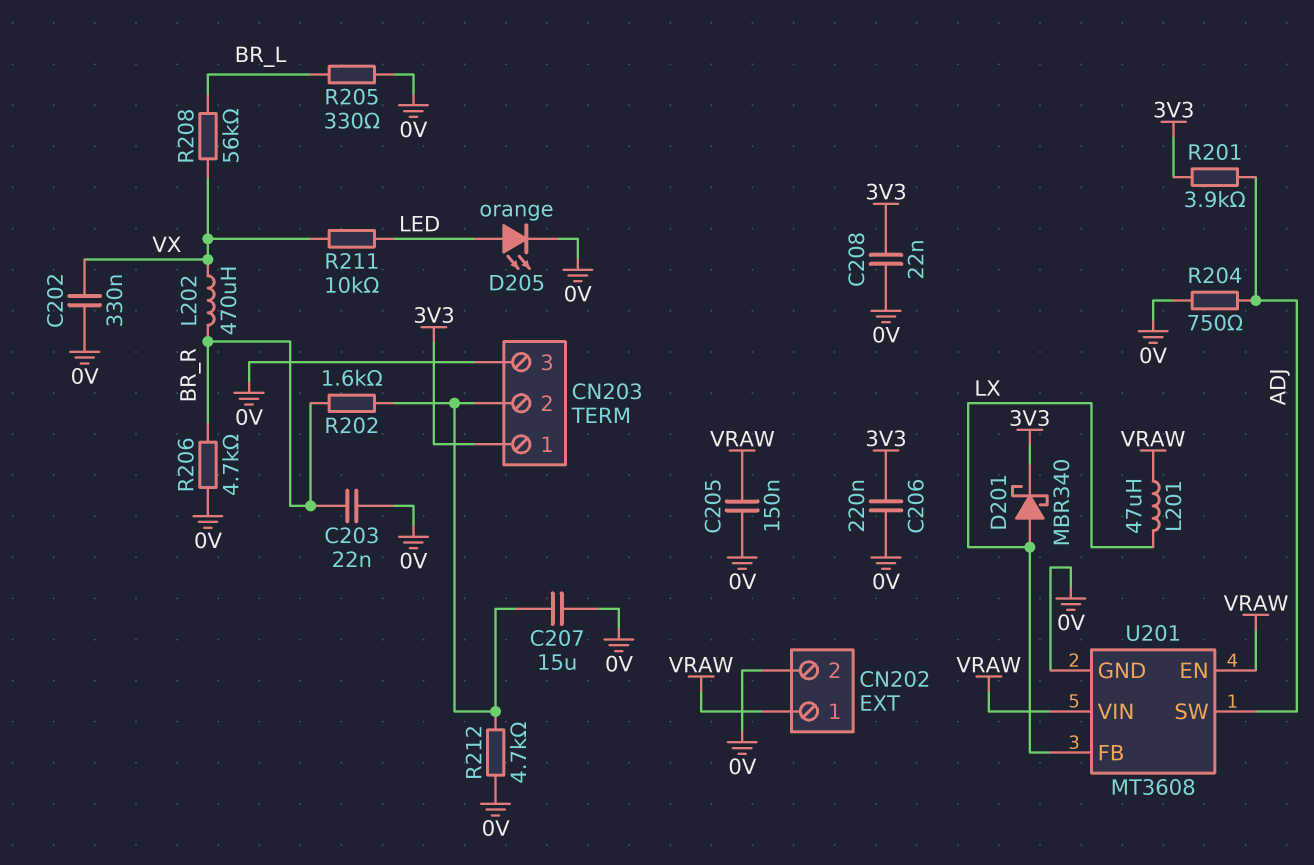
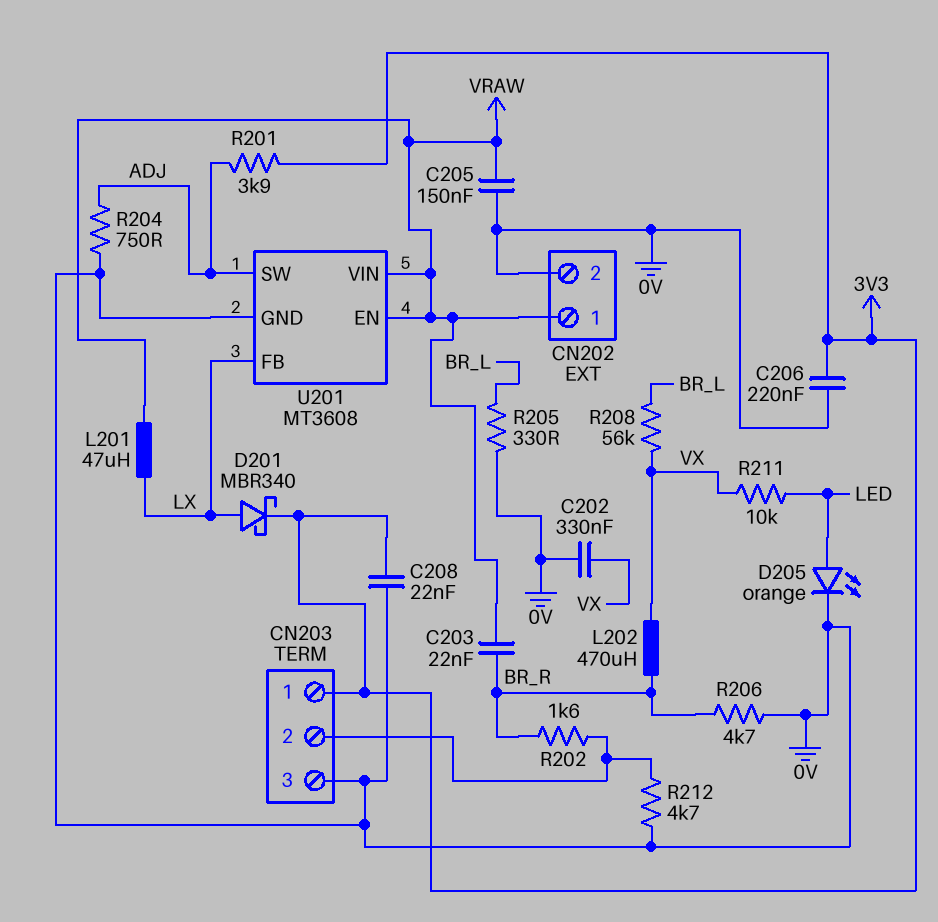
C203: 22nF (0V, BR_R) -> 22nF (BR_R, VRAW)
C207: 15uF (0V, CN203/2) -> none

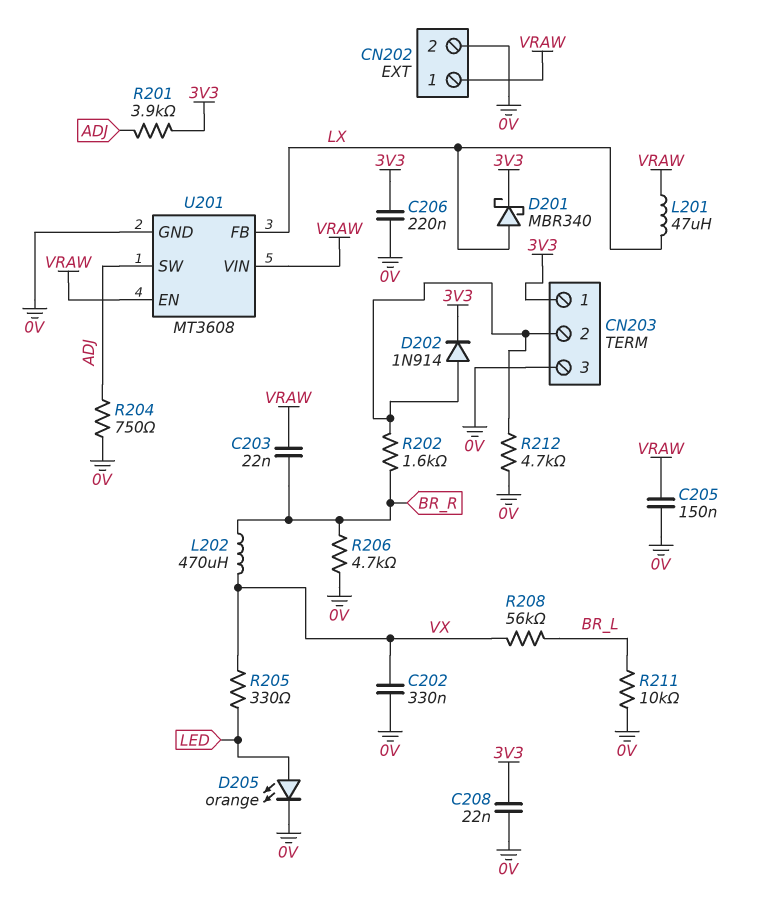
D202: none -> diode 1N914 (A CN203/2, K 3V3)
R205: 330 (0V, BR_L) -> 330 (LED, VX)
R211: 10k (LED, VX) -> 10k (0V, BR_L)

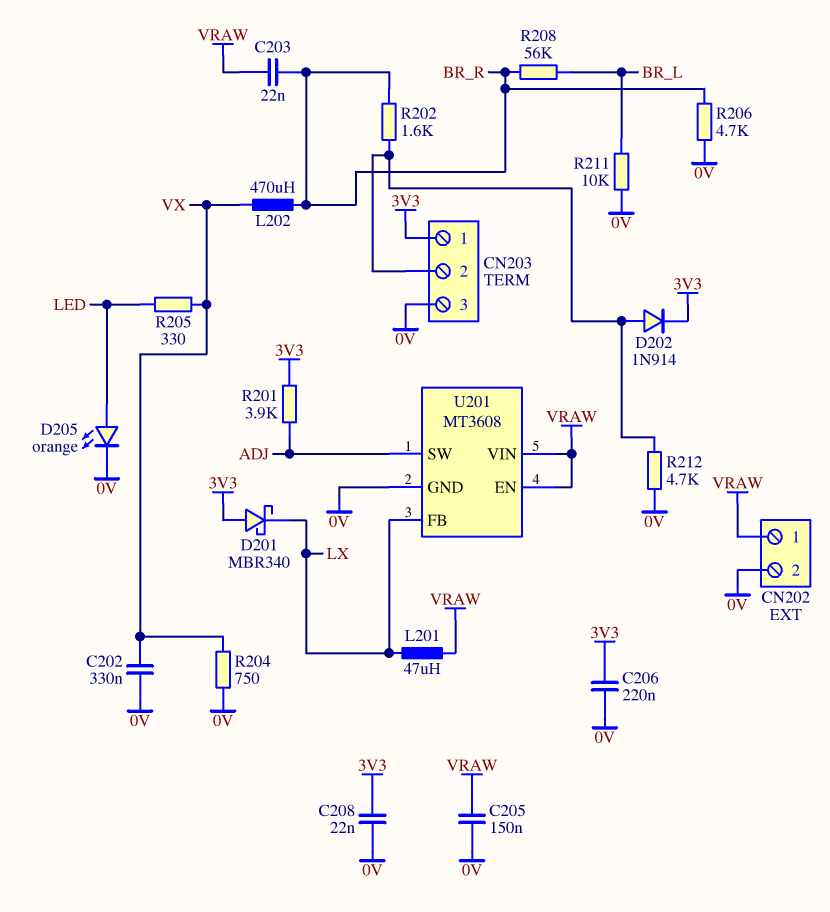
D201: schottky MBR340 (A LX, K 3V3) -> schottky MBR340 (A 3V3, K LX)
R204: 750 (0V, ADJ) -> 750 (0V, VX)
R208: 56k (BR_L, VX) -> 56k (BR_L, BR_R)

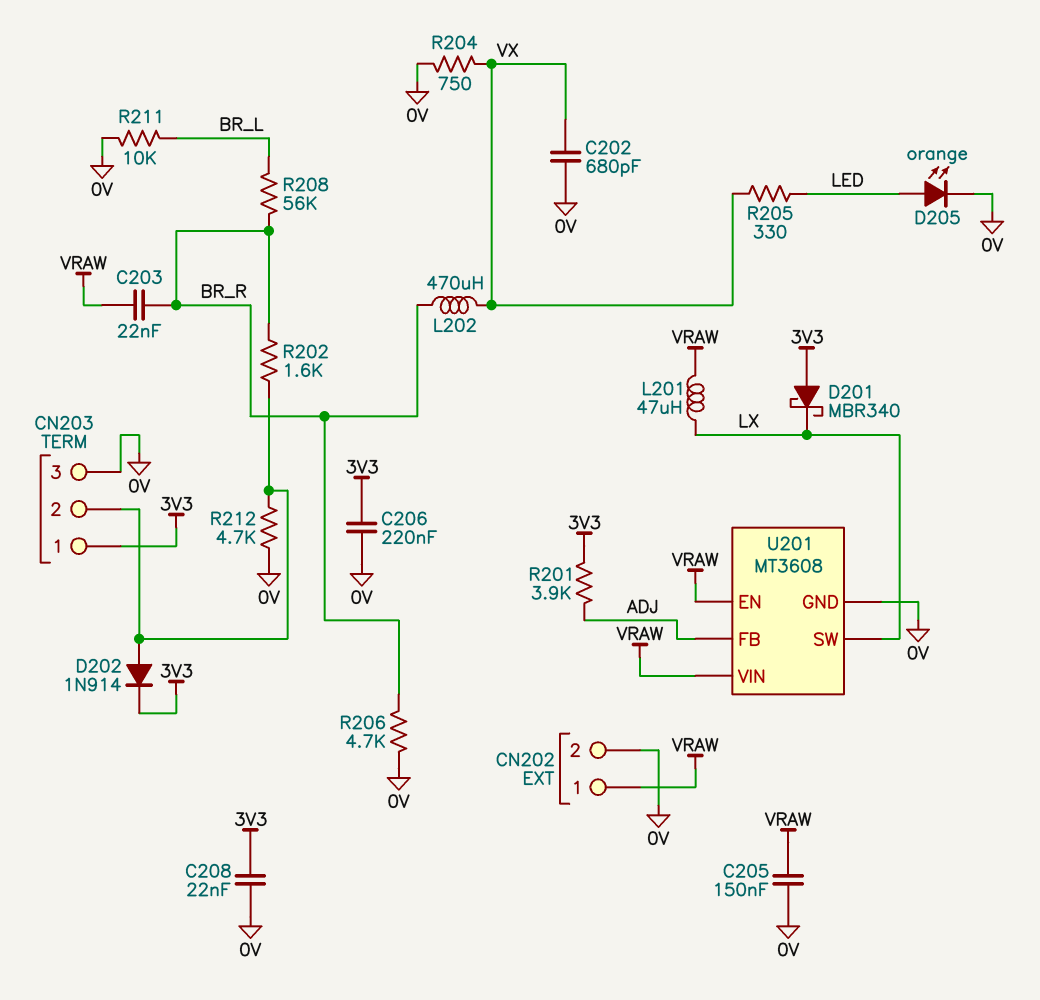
C202: 330nF (0V, VX) -> 680pF (0V, VX)
U201 pin FB: LX -> ADJ
U201 pin SW: ADJ -> LX

